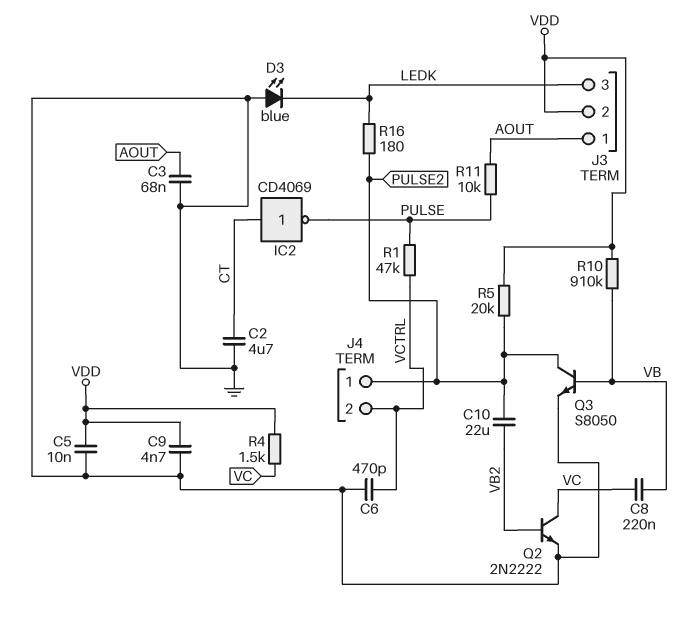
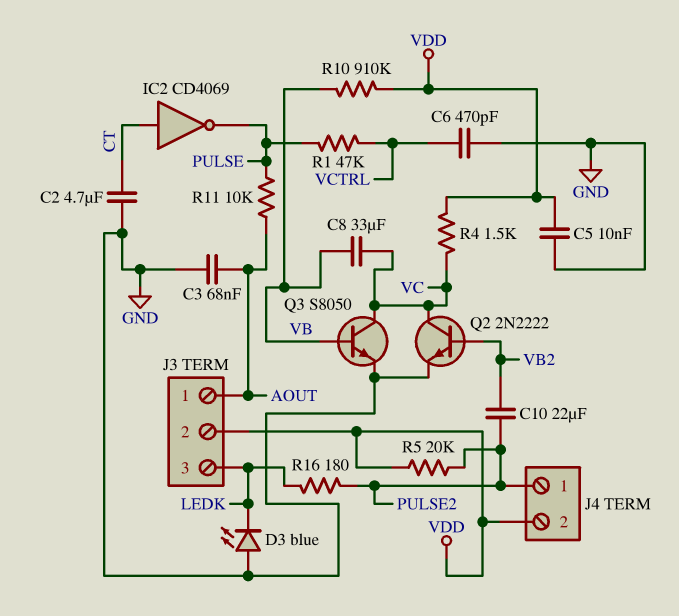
C8: 220nF (VB, VC) -> 33uF (VB, VC)
C9: 4.7nF (GND, VDD) -> none
J4 pin 2: VCTRL -> VDD
Q3: NPN S8050 (B VB, C PULSE2, E GND) -> NPN S8050 (B VB, C VC, E GND)

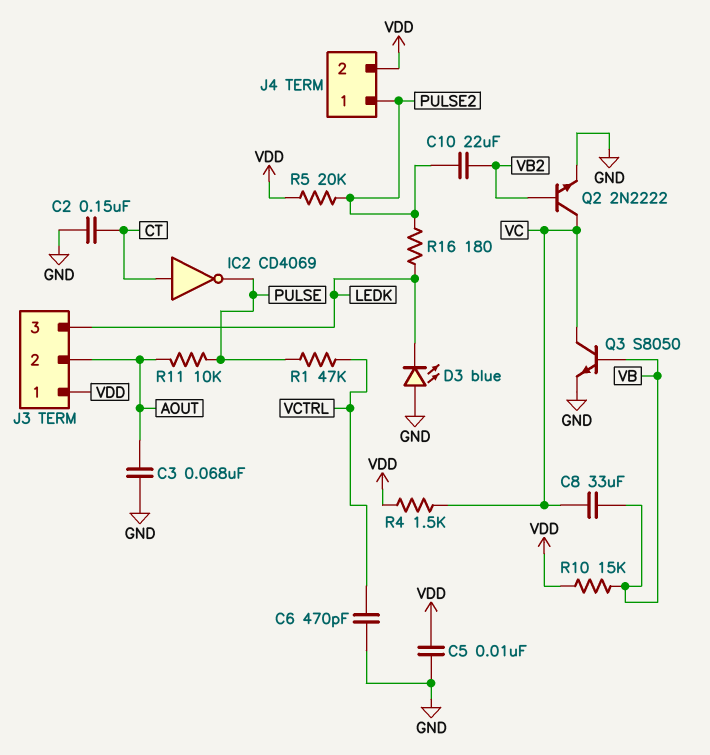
C2: 4.7uF (CT, GND) -> 150nF (CT, GND)
J3 pin 1: AOUT -> VDD
J3 pin 2: VDD -> AOUT
R10: 910k (VB, VDD) -> 15k (VB, VDD)

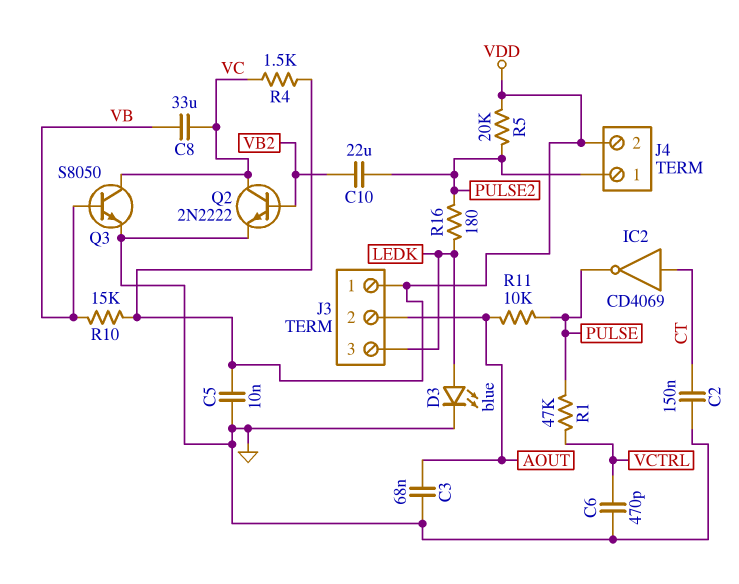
D3: LED blue (A GND, K LEDK) -> LED blue (A LEDK, K GND)

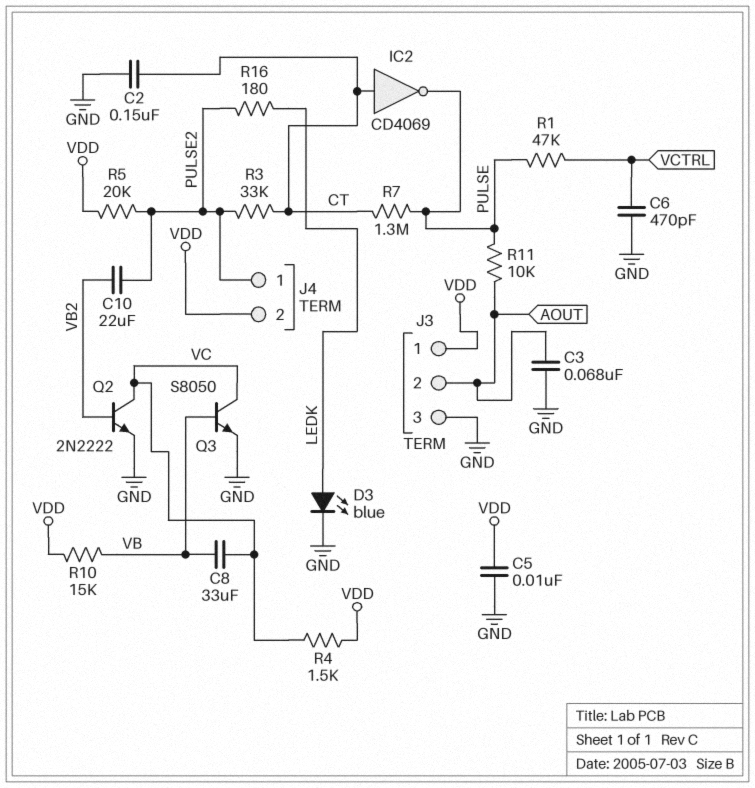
J3 pin 3: LEDK -> GND
R3: none -> 33k (CT, PULSE2)
R7: none -> 1.3M (CT, PULSE)

